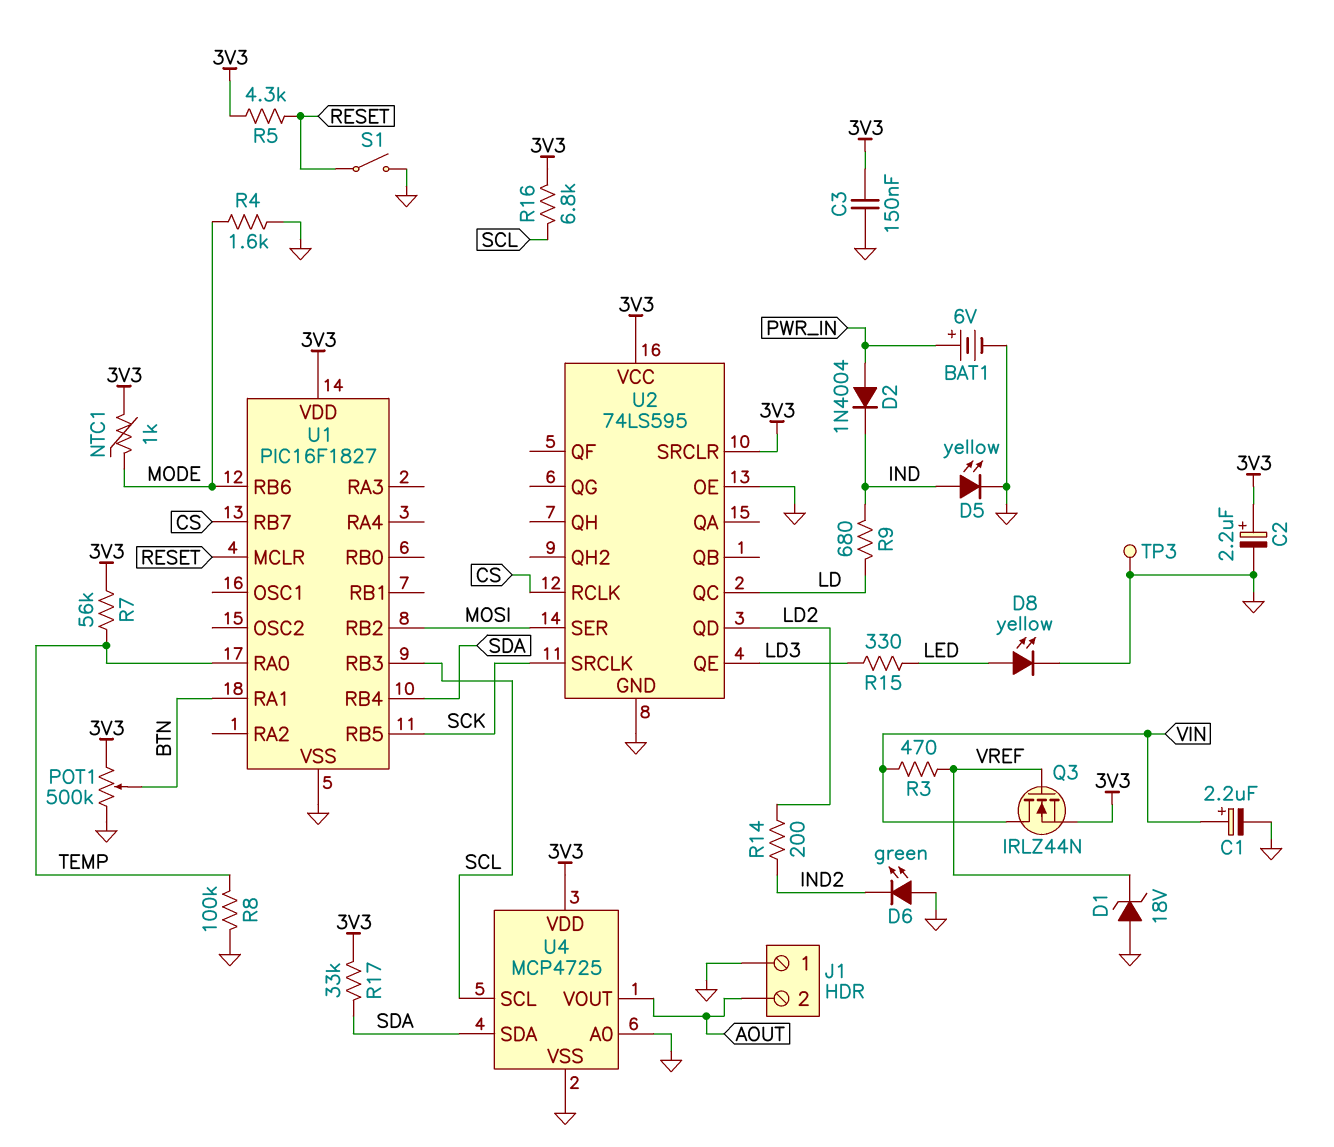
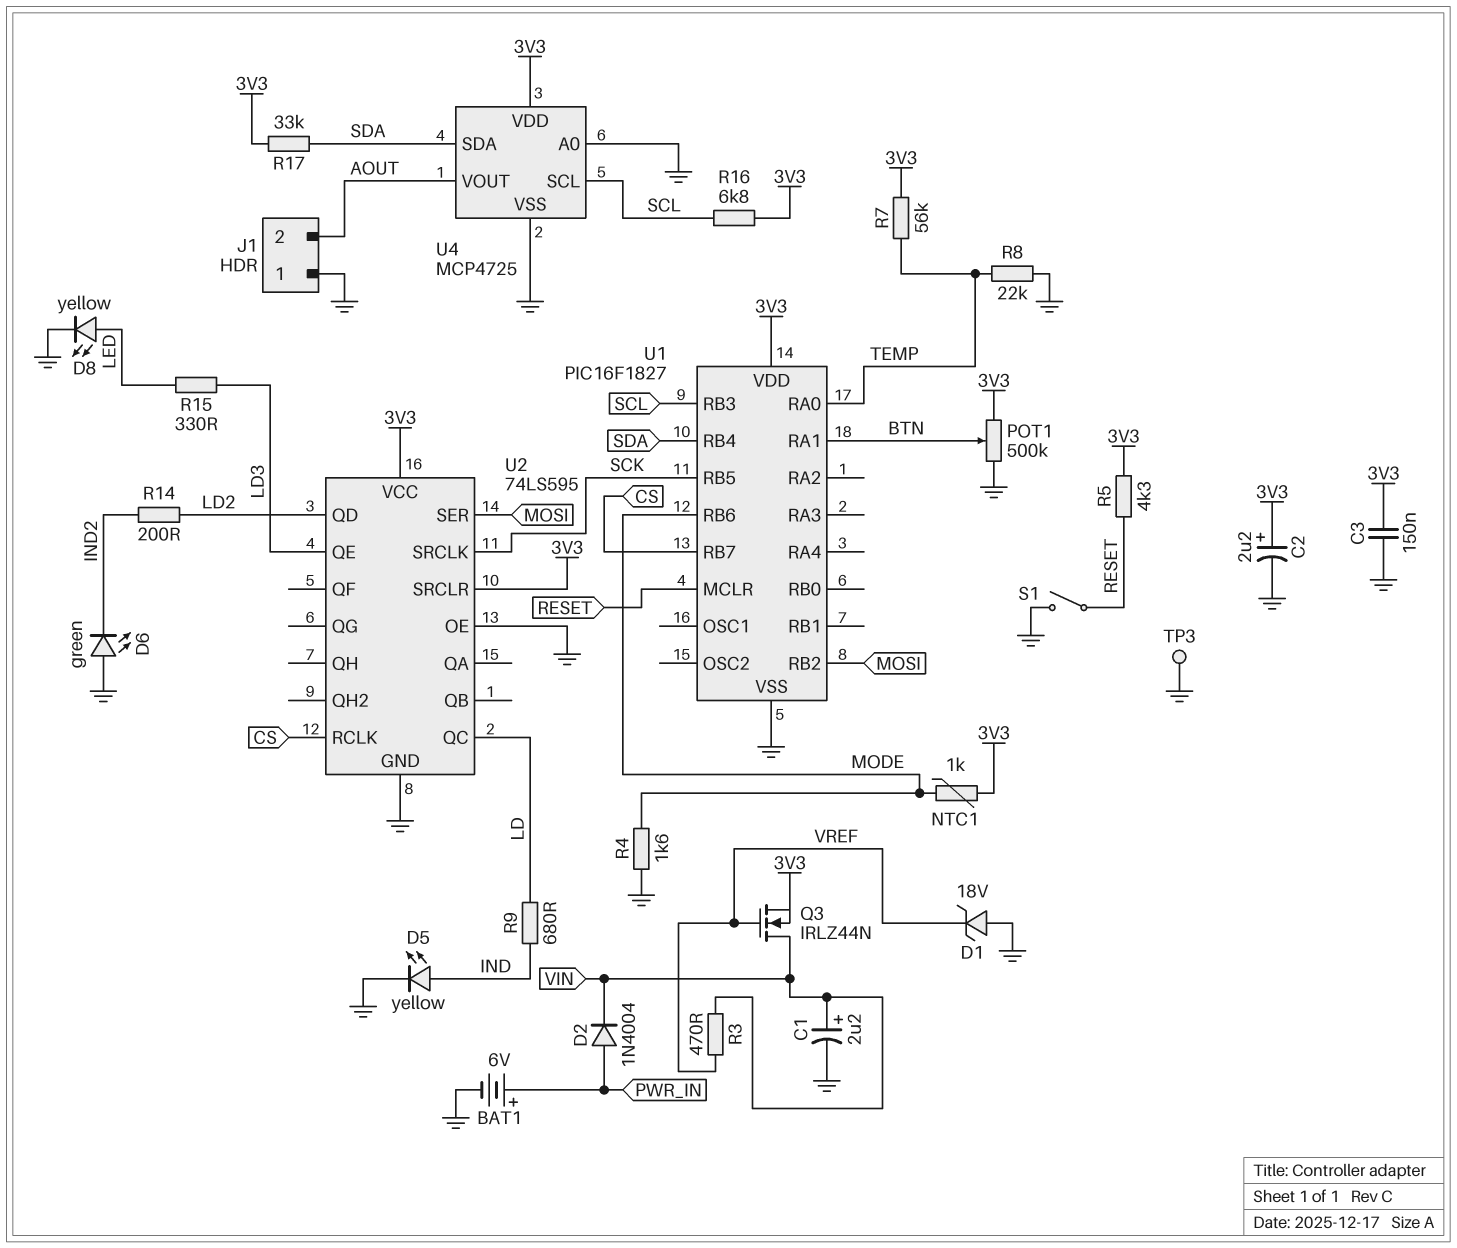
D2: diode 1N4004 (A PWR_IN, K IND) -> diode 1N4004 (A PWR_IN, K VIN)
R8: 100k (GND, TEMP) -> 22k (GND, TEMP)

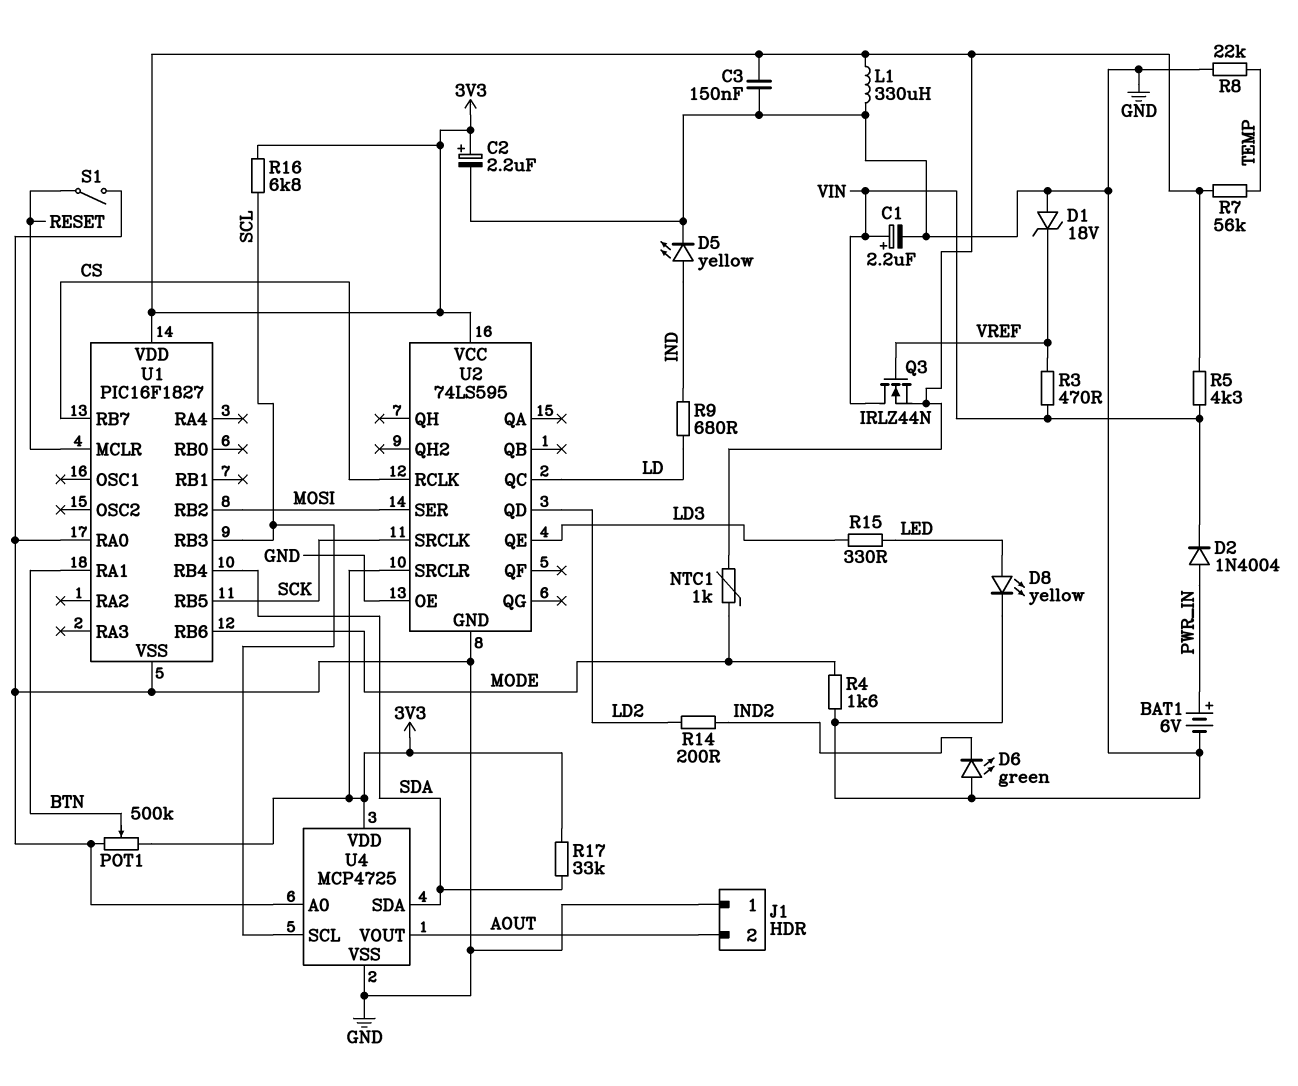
L1: none -> 330uH (3V3, GND)
R5: 4.3k (3V3, RESET) -> 4.3k (3V3, VIN)
TP3: test point (GND) -> none
U1 pin RA0: TEMP -> GND

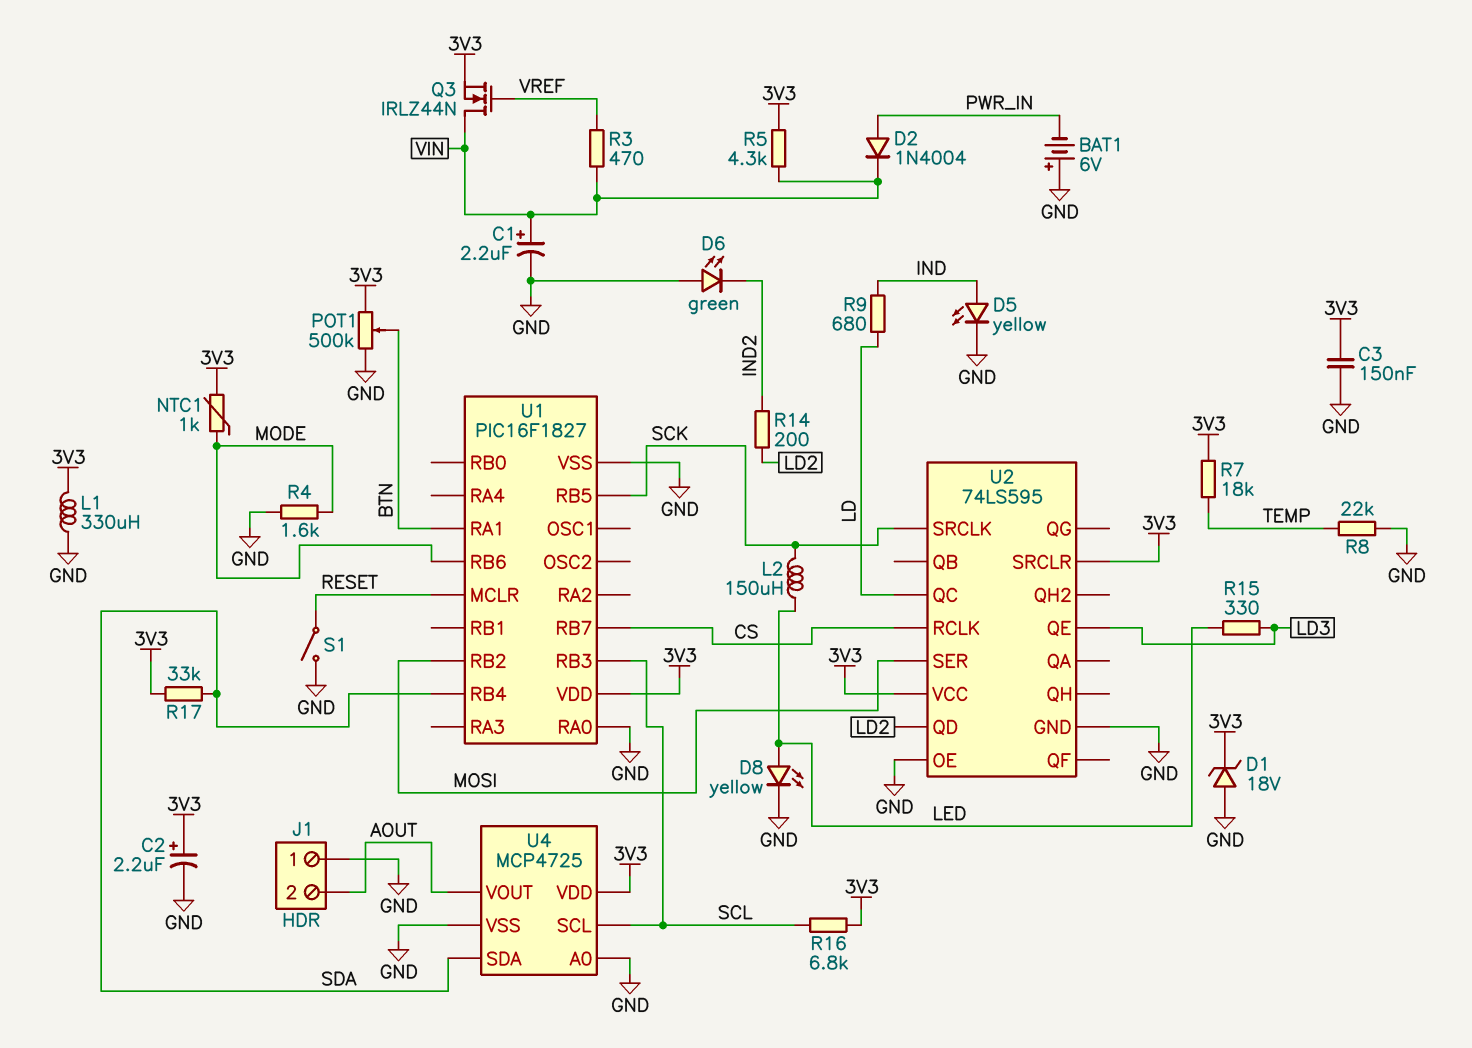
BAT1: 6V (plus PWR_IN, minus GND) -> 6V (plus GND, minus PWR_IN)
D1: zener 18V (A GND, K VREF) -> zener 18V (A GND, K 3V3)
L2: none -> 150uH (LED, SCK)
R7: 56k (3V3, TEMP) -> 18k (3V3, TEMP)

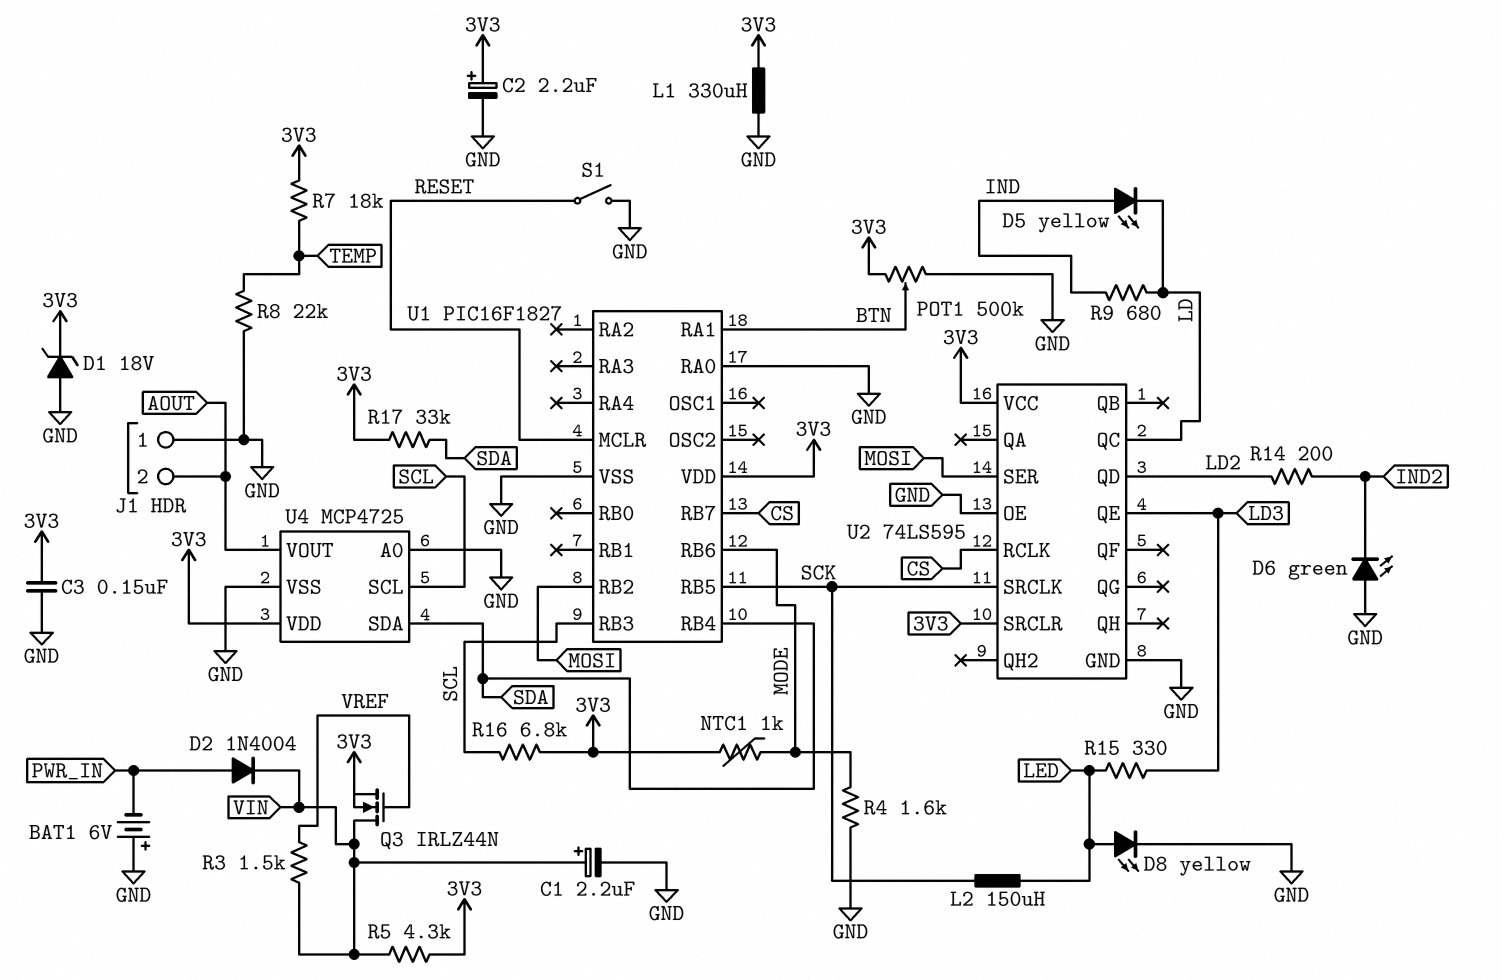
D5: LED yellow (A IND, K GND) -> LED yellow (A IND, K LD)
R3: 470 (VIN, VREF) -> 1.5k (VIN, VREF)

